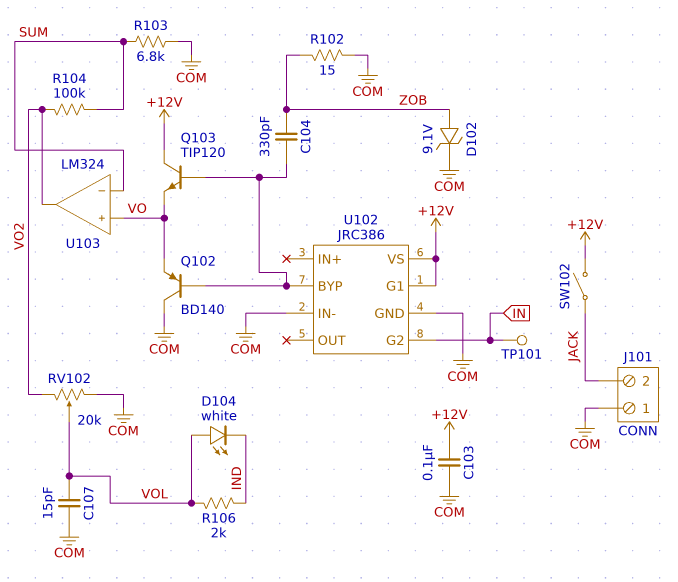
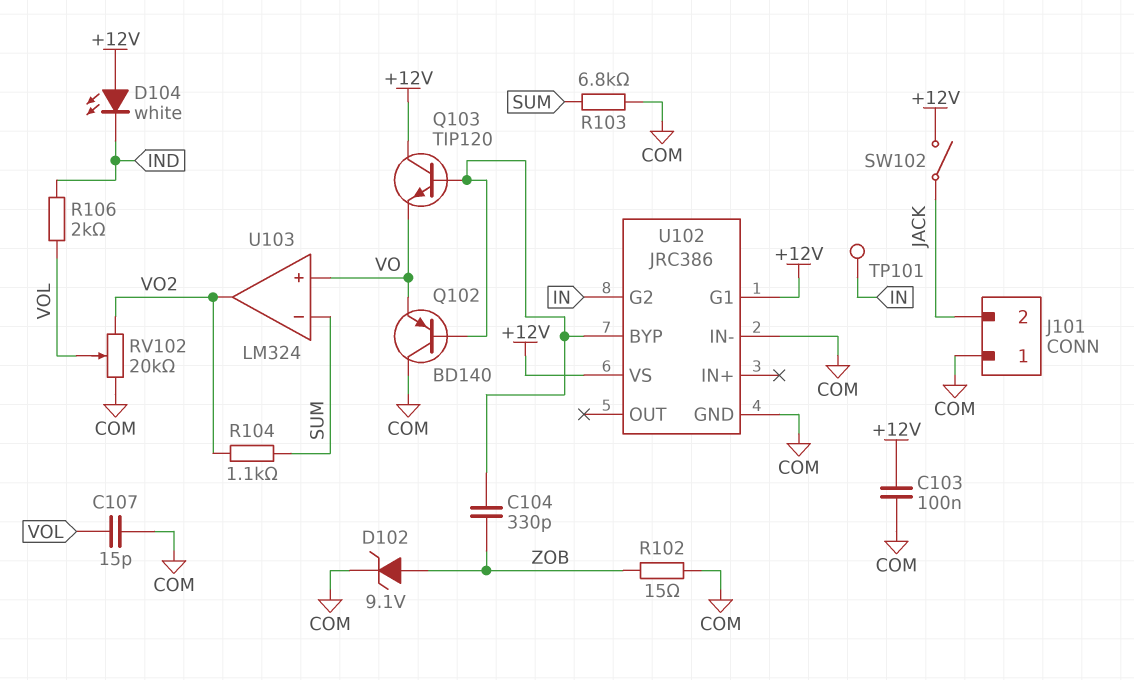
D104: LED white (A VOL, K IND) -> LED white (A +12V, K IND)
R104: 100k (SUM, VO2) -> 1.1k (SUM, VO2)

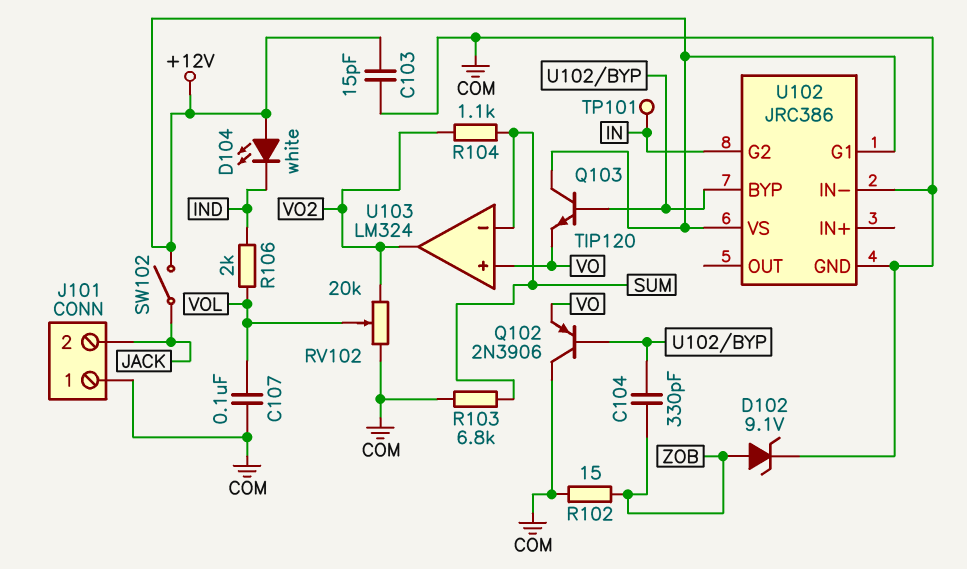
C103: 100nF (+12V, COM) -> 15pF (+12V, COM)
C107: 15pF (COM, VOL) -> 100nF (COM, VOL)
Q102: PNP BD140 (B U102/BYP, C COM, E VO) -> PNP 2N3906 (B U102/BYP, C COM, E VO)

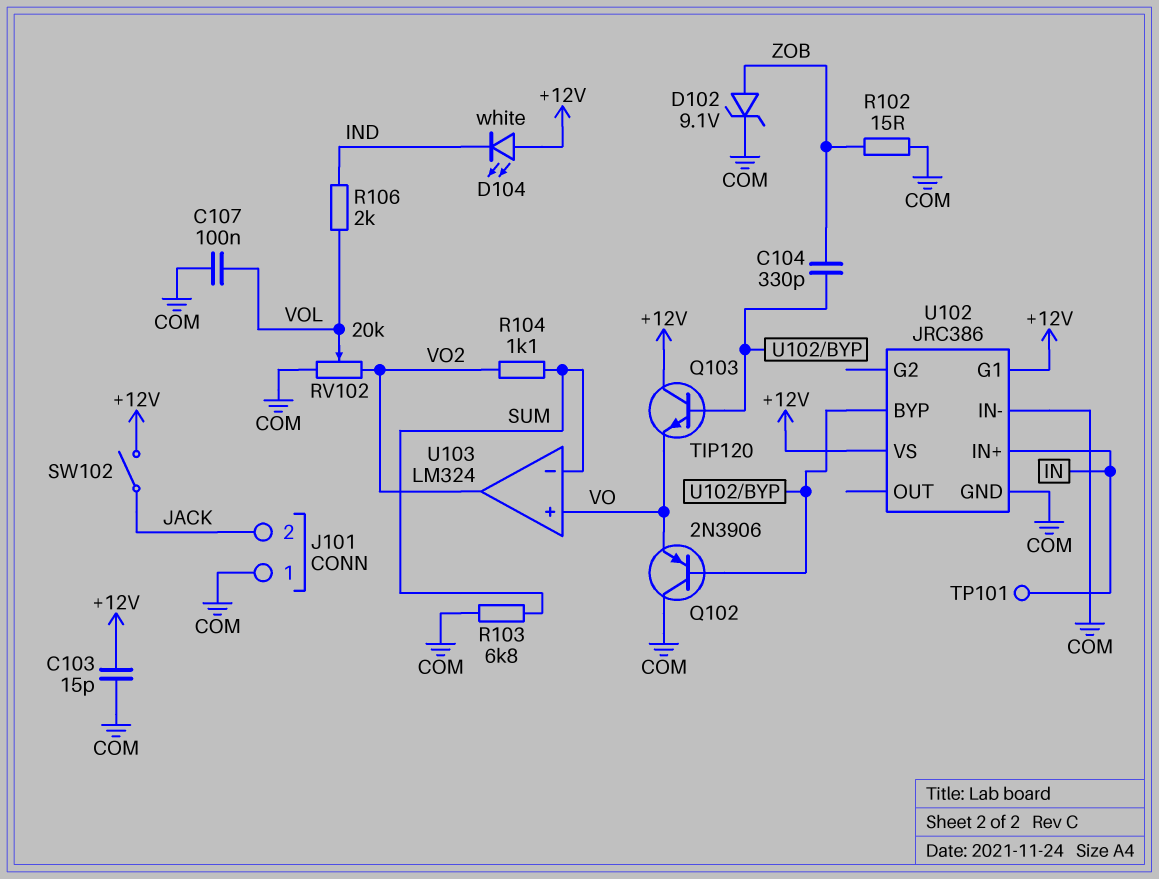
U102 pin G2: IN -> none
U102 pin IN+: none -> IN

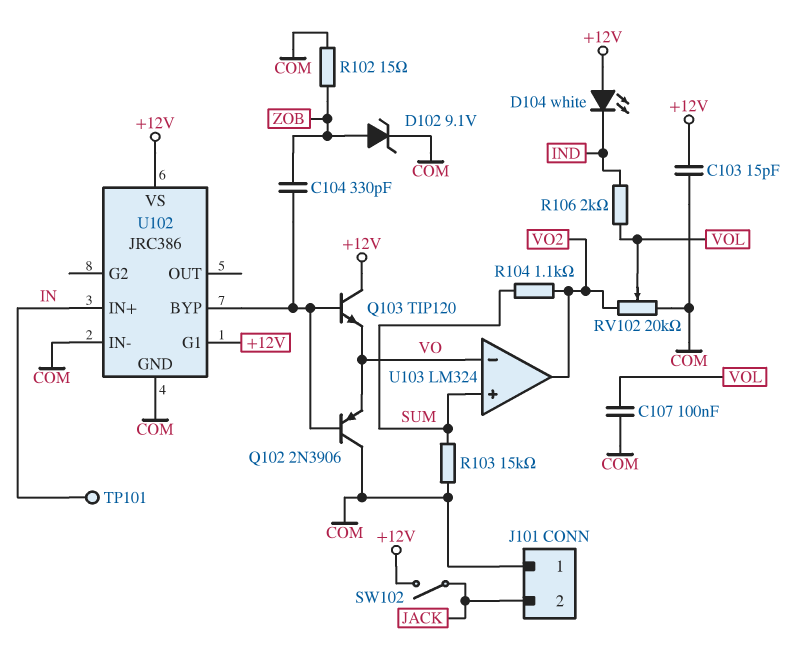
R103: 6.8k (COM, SUM) -> 15k (COM, SUM)
U103 pin in+: VO -> SUM
U103 pin in-: SUM -> VO

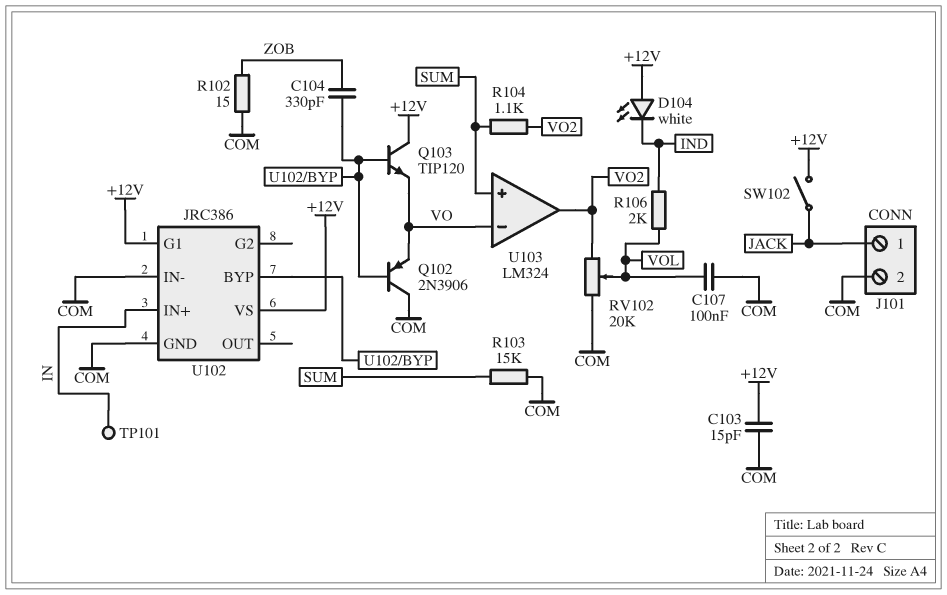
D102: zener 9.1V (A ZOB, K COM) -> none
J101 pin 1: COM -> JACK
J101 pin 2: JACK -> COM

